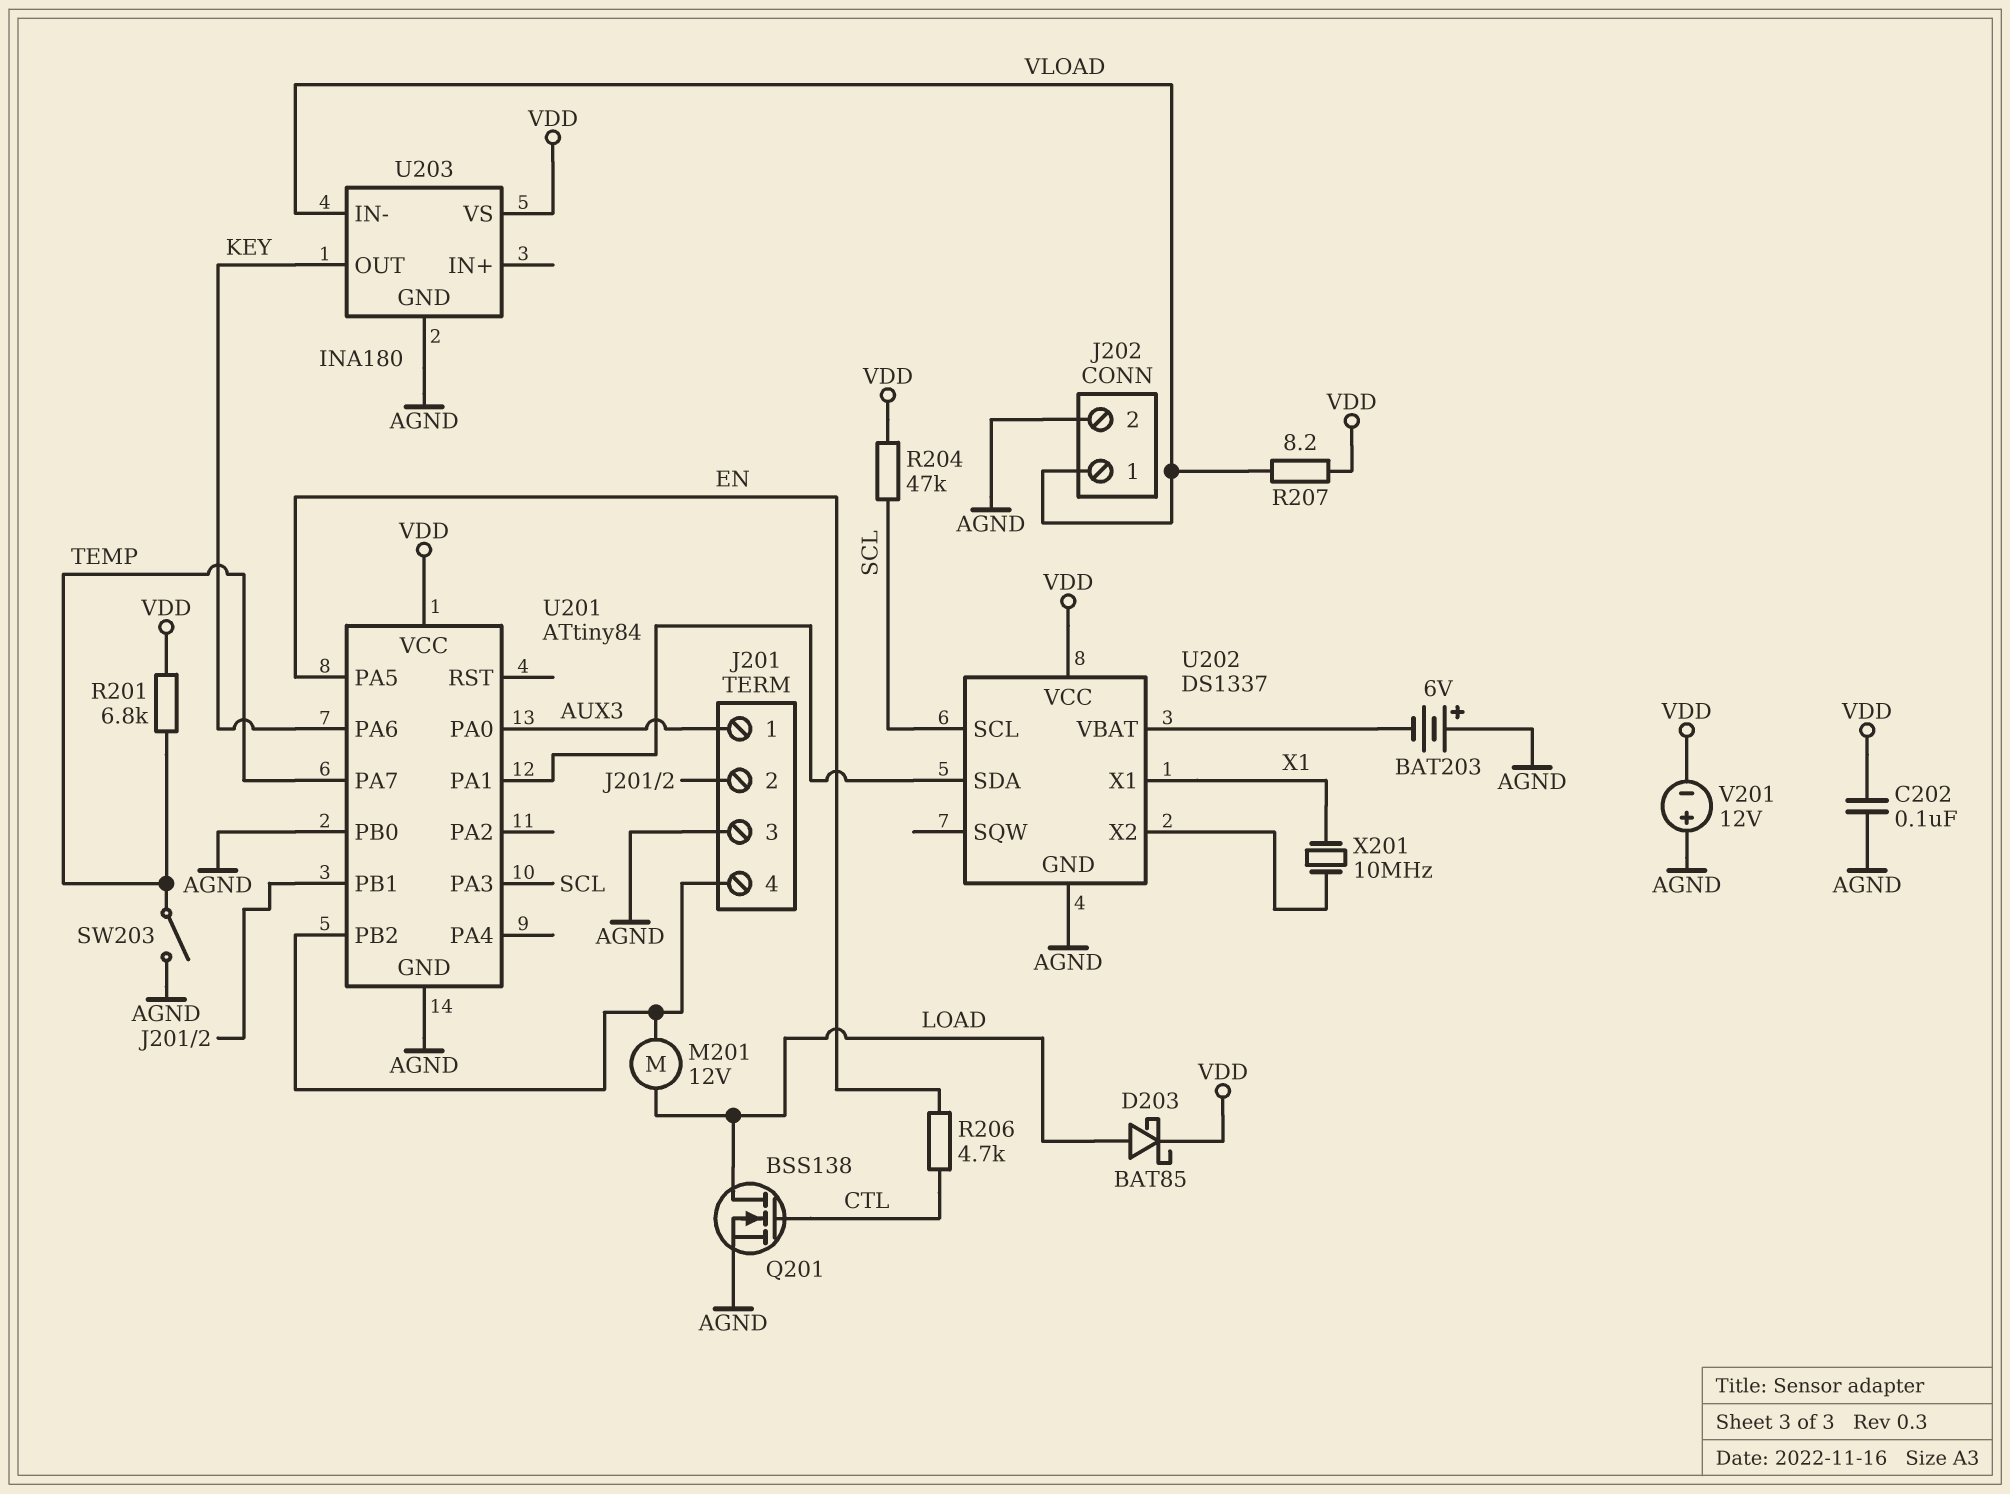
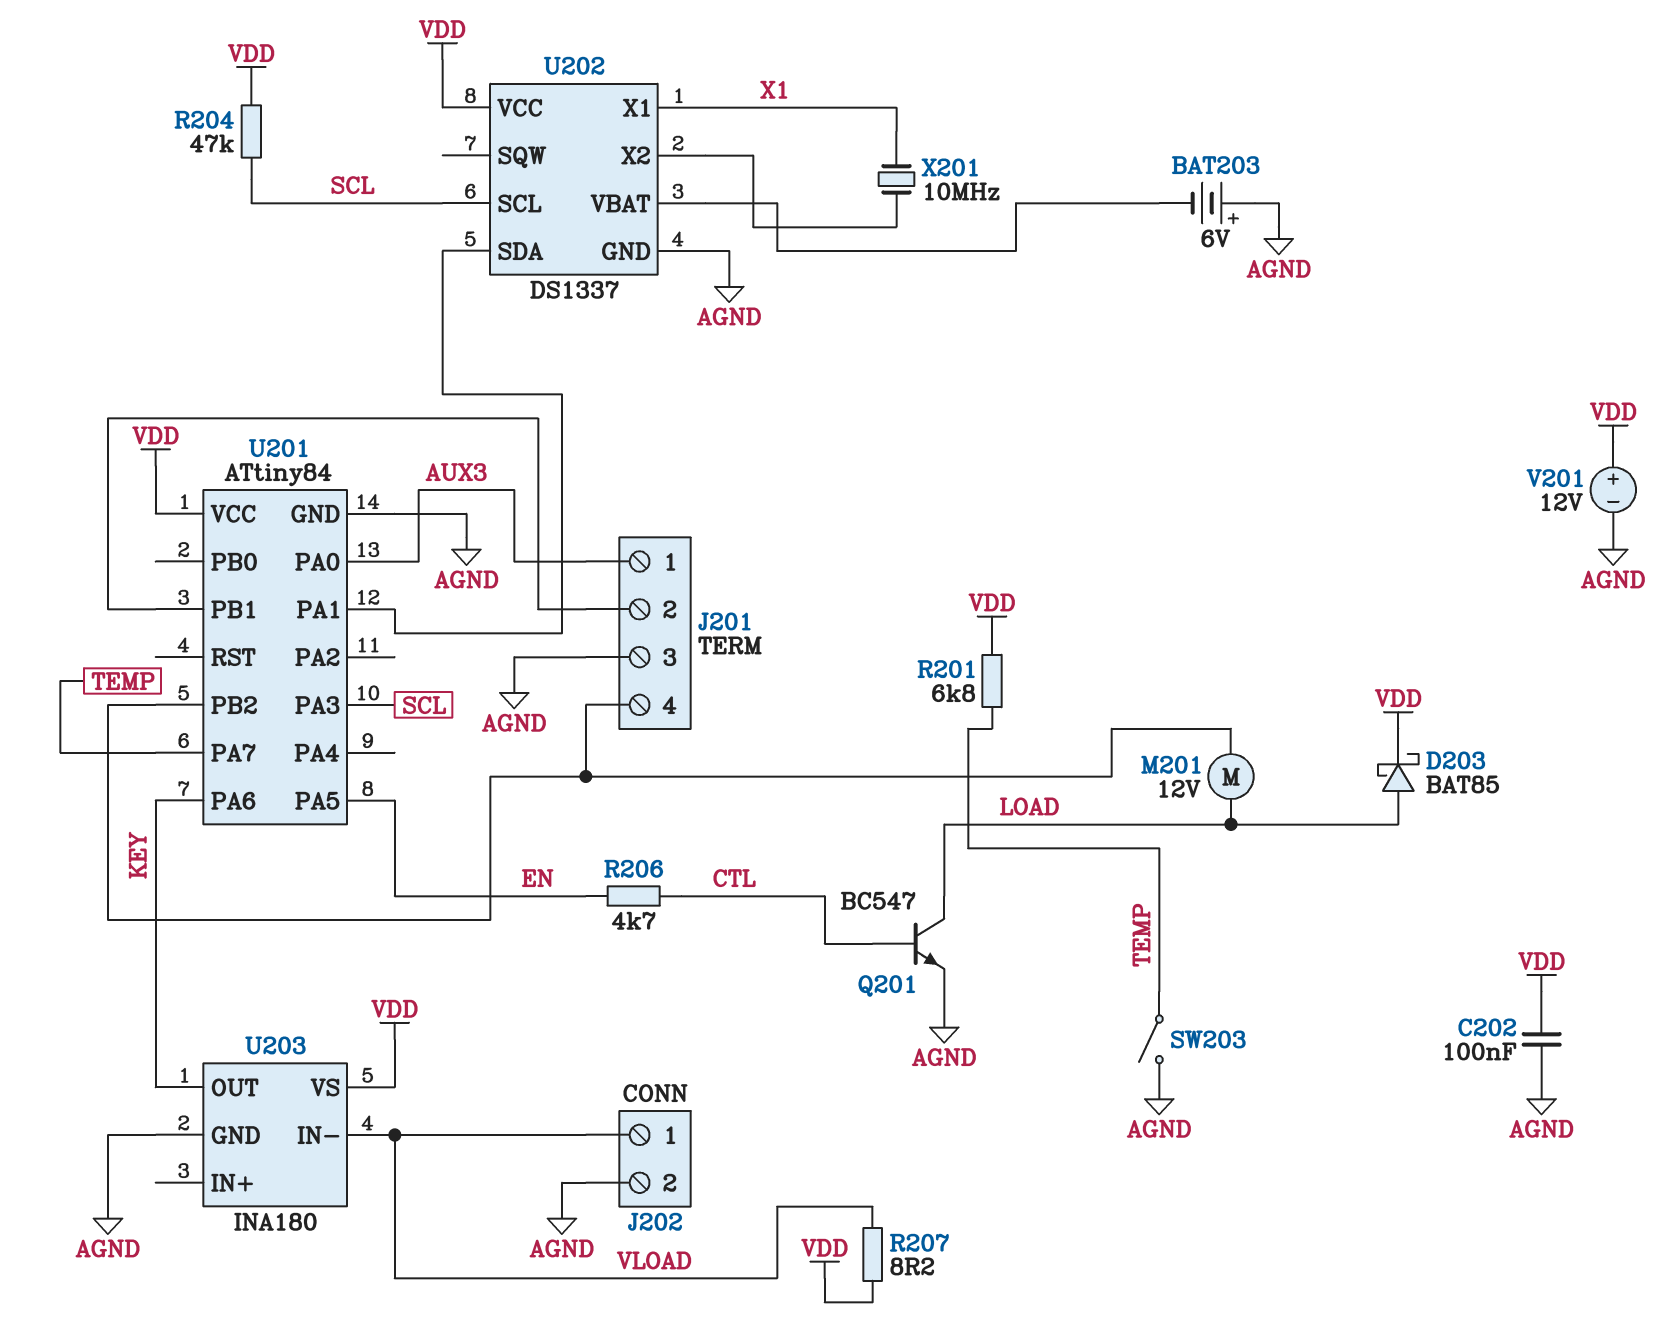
Q201: NMOS BSS138 (G CTL, D LOAD, S AGND) -> NPN BC547 (B CTL, C LOAD, E AGND)
U201 pin PB0: AGND -> none
V201: 12V (plus AGND, minus VDD) -> 12V (plus VDD, minus AGND)

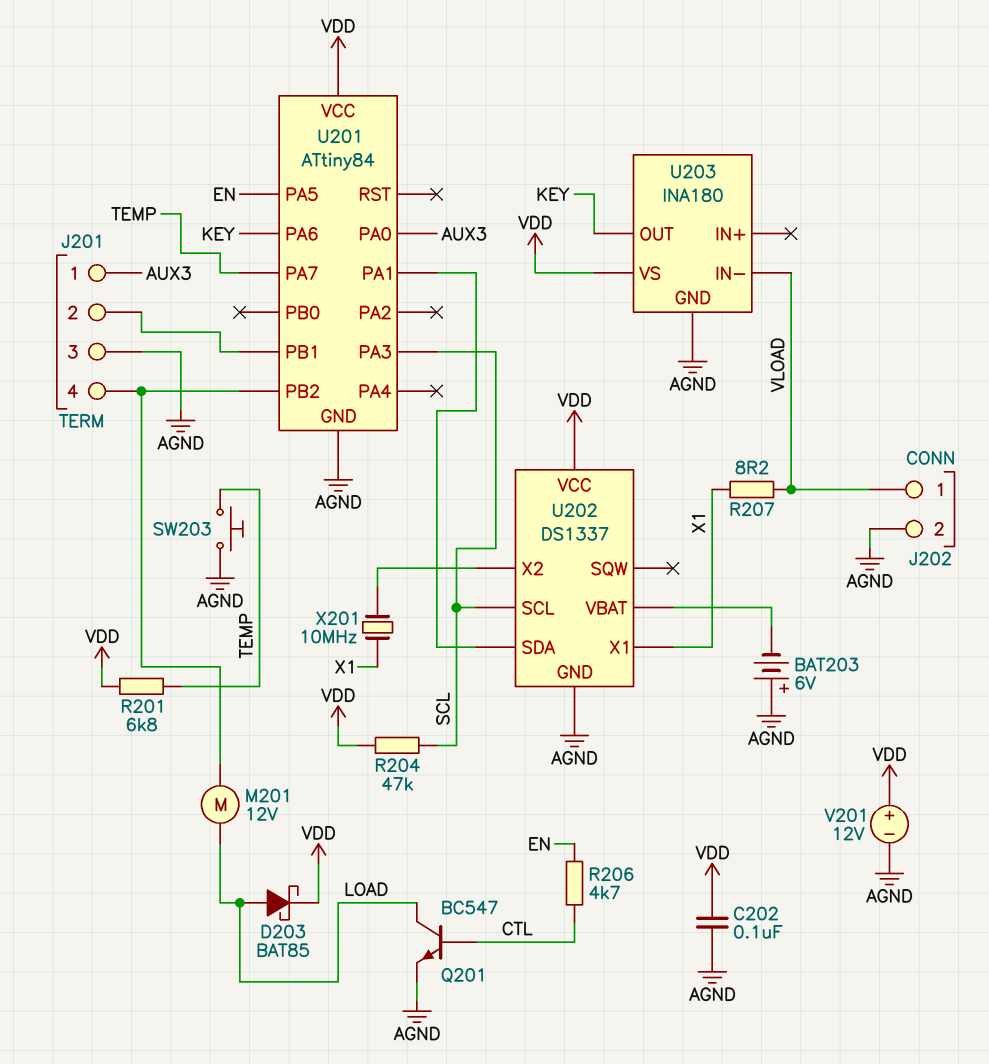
R207: 8.2 (VDD, VLOAD) -> 8.2 (VLOAD, X1)
SW203: switch (AGND, TEMP) -> button (AGND, TEMP)

